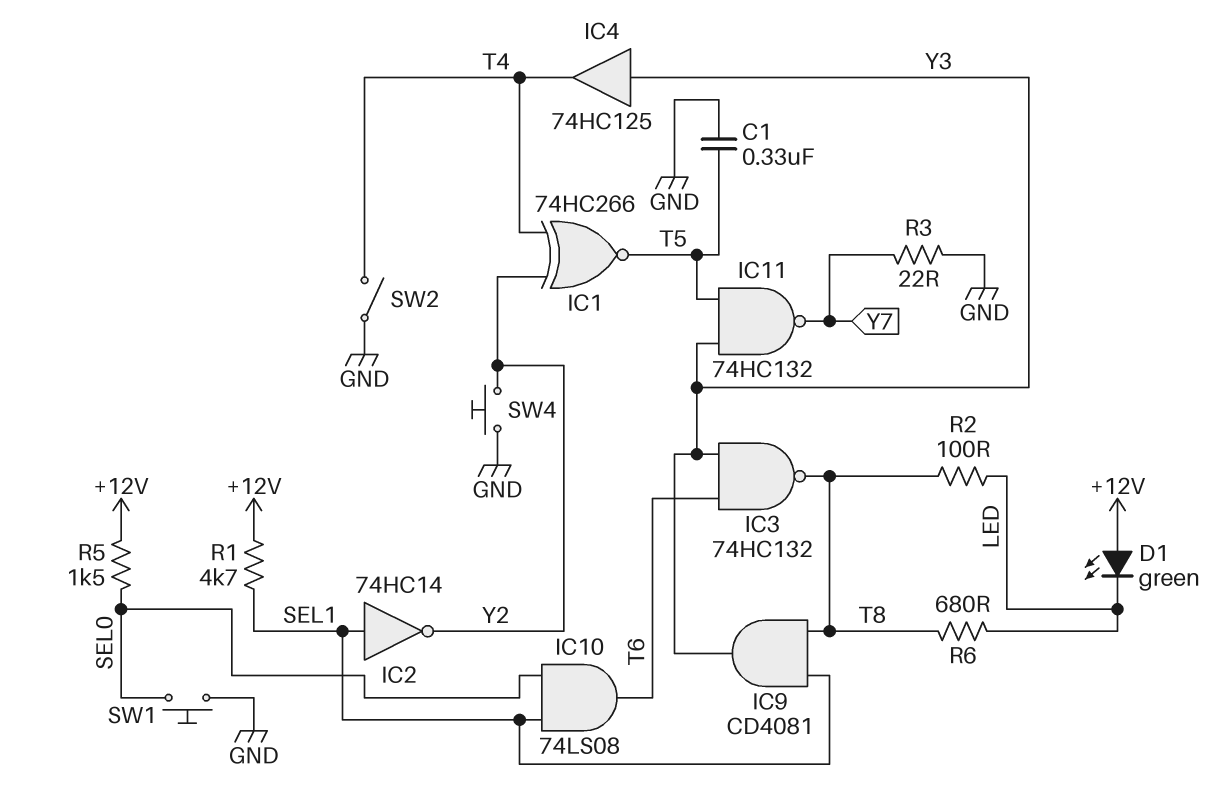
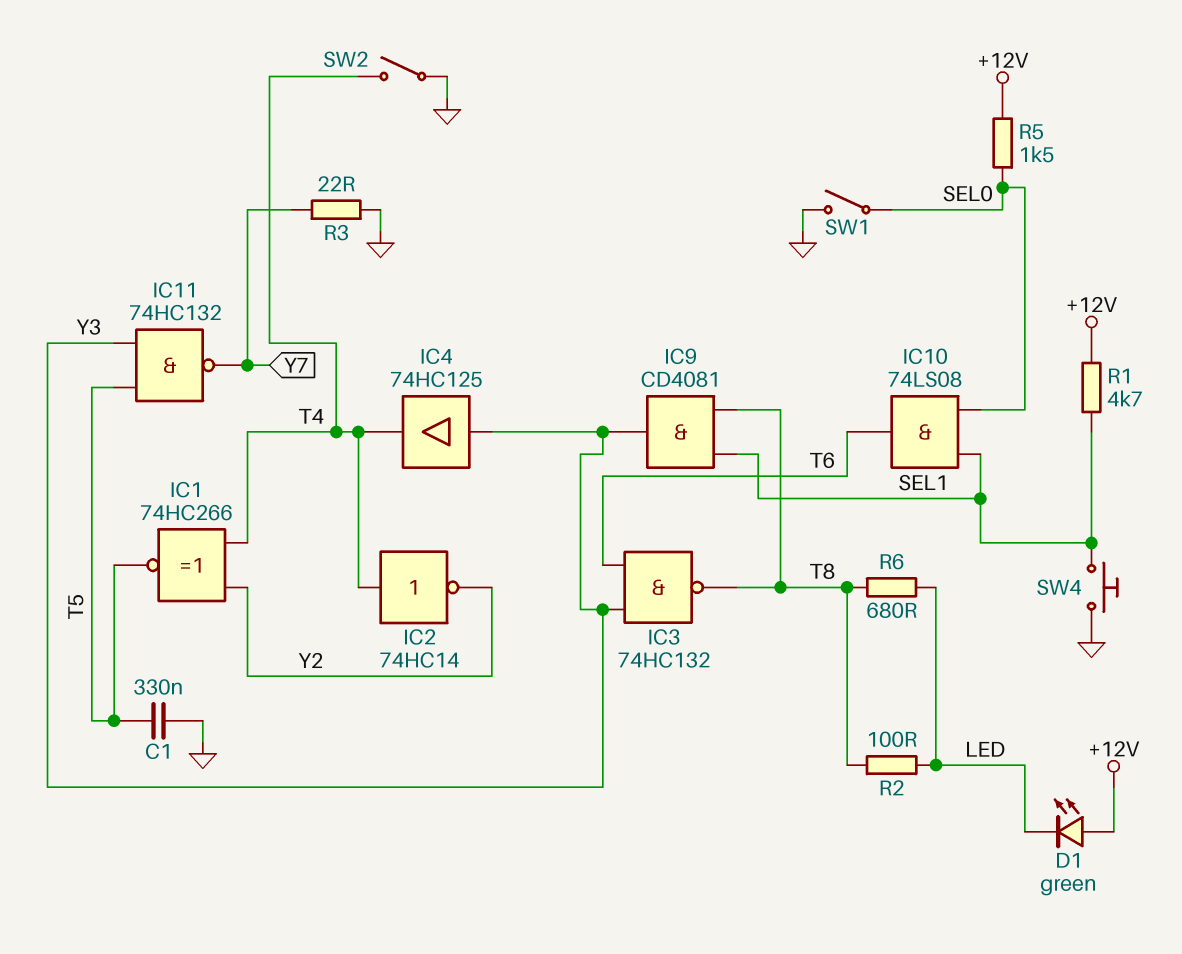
IC2: NOT 74HC14 (in SEL1, out Y2) -> NOT 74HC14 (in T4, out Y2)
SW1: button (GND, SEL0) -> switch (GND, SEL0)
SW4: button (GND, Y2) -> button (GND, SEL1)

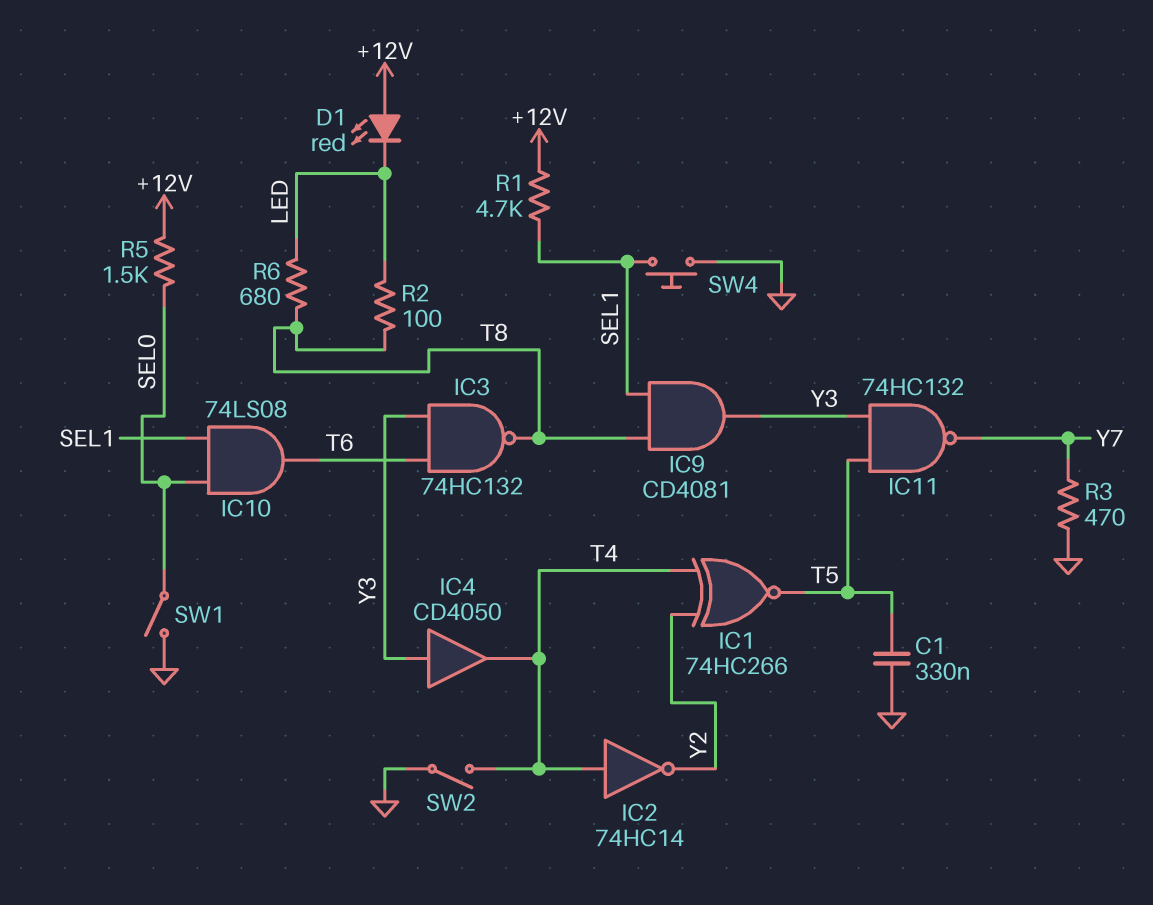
D1: LED green (A +12V, K LED) -> LED red (A +12V, K LED)
IC4: buffer 74HC125 (in Y3, out T4) -> buffer CD4050 (in Y3, out T4)
R3: 22 (GND, Y7) -> 470 (GND, Y7)

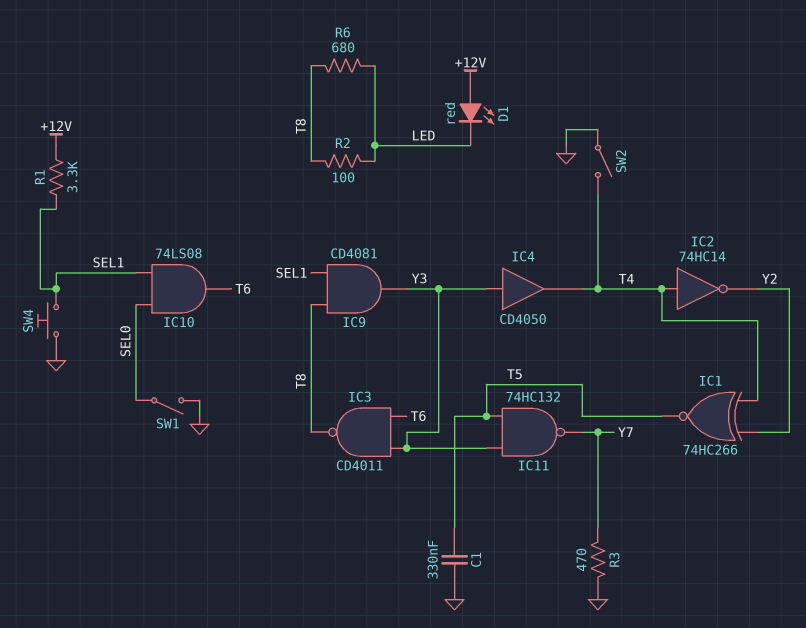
IC3: NAND 74HC132 (in T6, in Y3, out T8) -> NAND CD4011 (in T6, in Y3, out T8)
R1: 4.7k (+12V, SEL1) -> 3.3k (+12V, SEL1)
R5: 1.5k (+12V, SEL0) -> none

